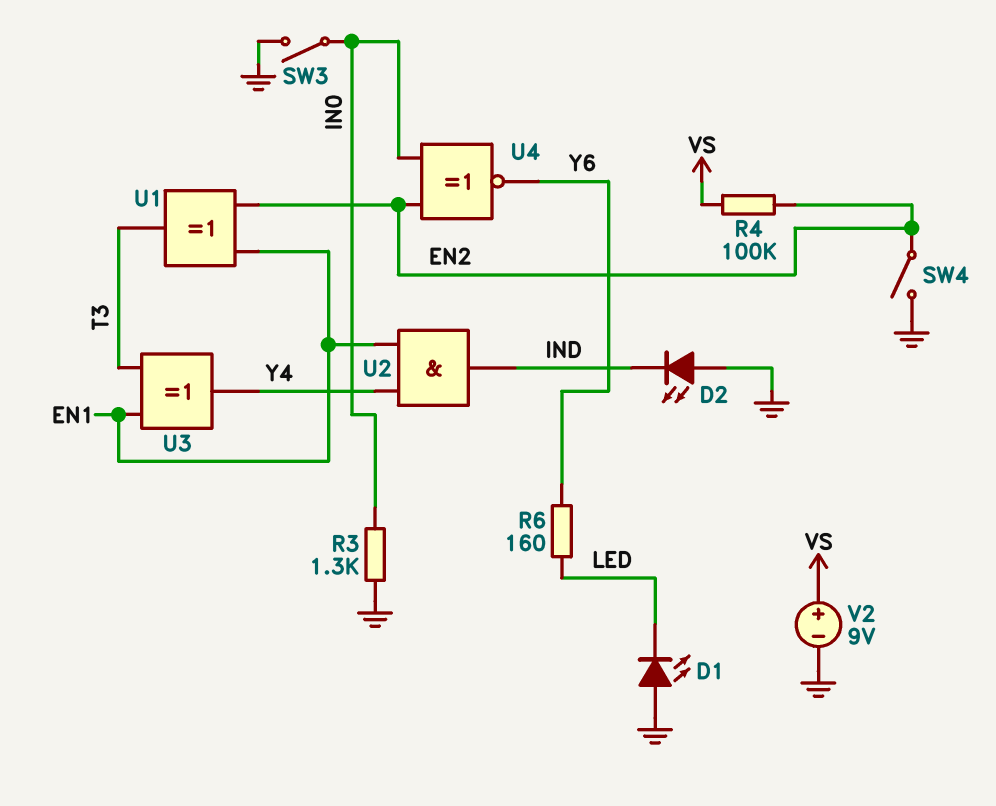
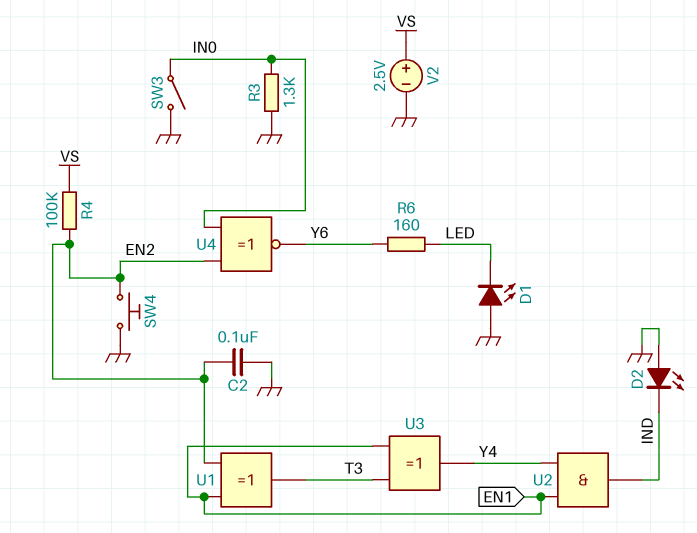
C2: none -> 100nF (EN2, GND)
SW4: switch (EN2, GND) -> button (EN2, GND)
V2: 9V (plus VS, minus GND) -> 2.5V (plus VS, minus GND)

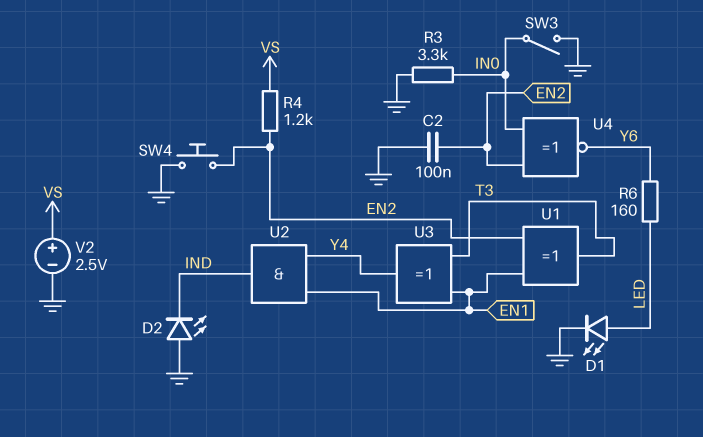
D1: LED (A GND, K LED) -> LED (A LED, K GND)
R3: 1.3k (GND, IN0) -> 3.3k (GND, IN0)
R4: 100k (EN2, VS) -> 1.2k (EN2, VS)

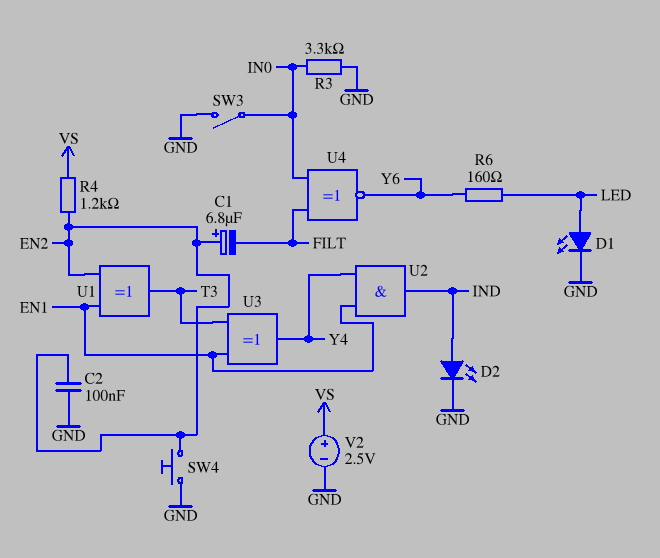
C1: none -> 6.8uF (plus EN2, minus FILT)
D2: LED (A GND, K IND) -> LED (A IND, K GND)
U4: XNOR (in EN2, in IN0, out Y6) -> XNOR (in FILT, in IN0, out Y6)

